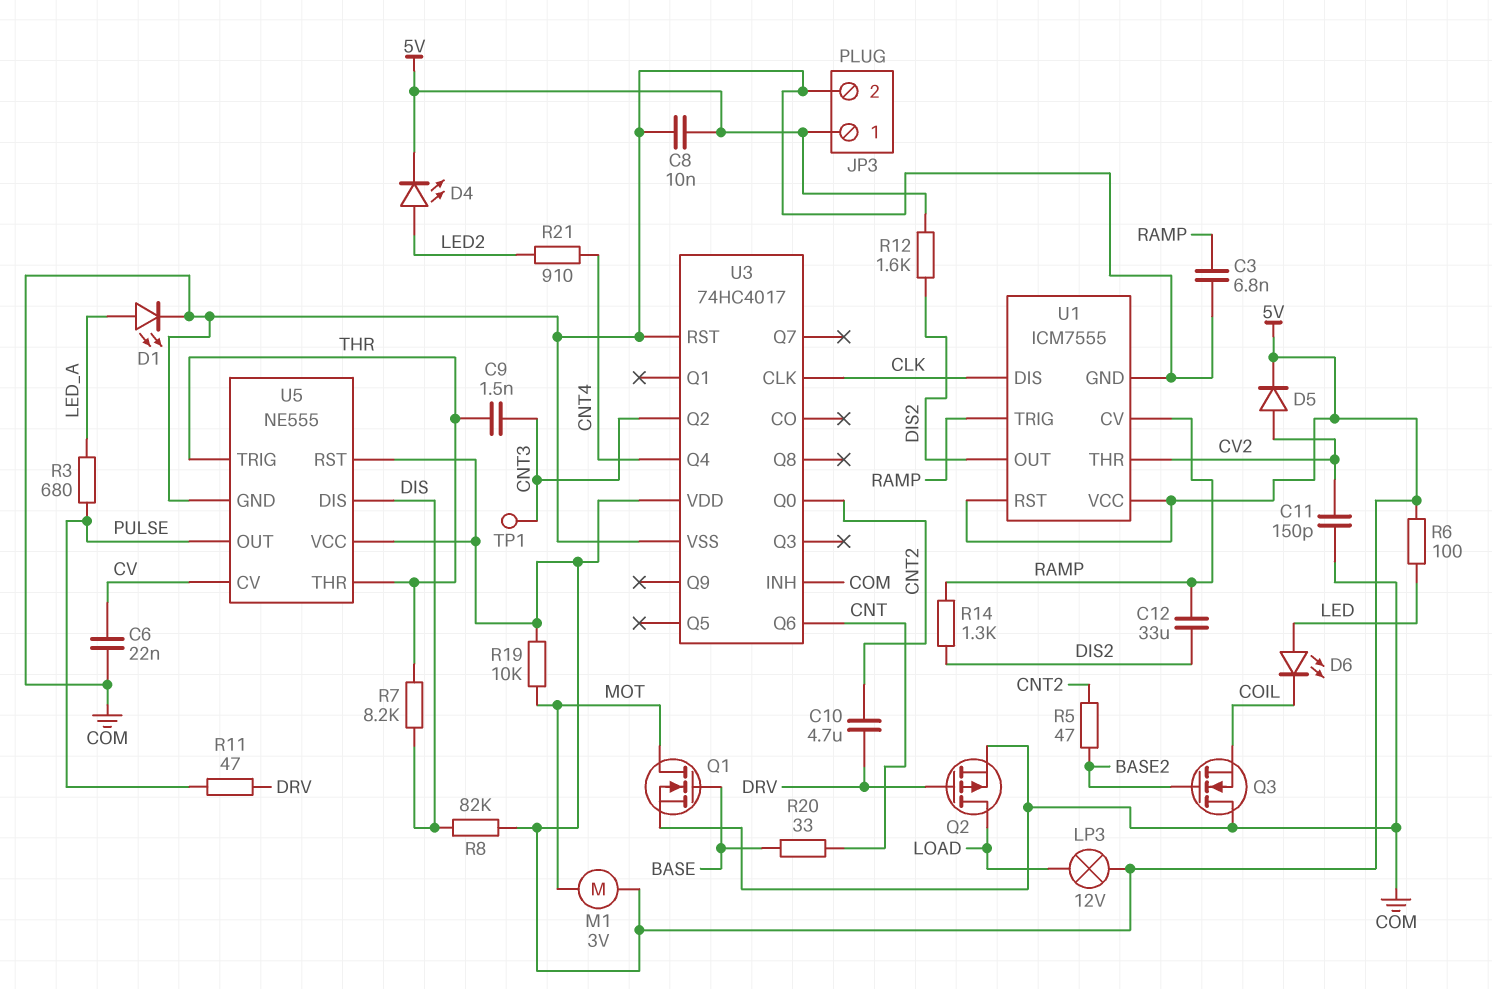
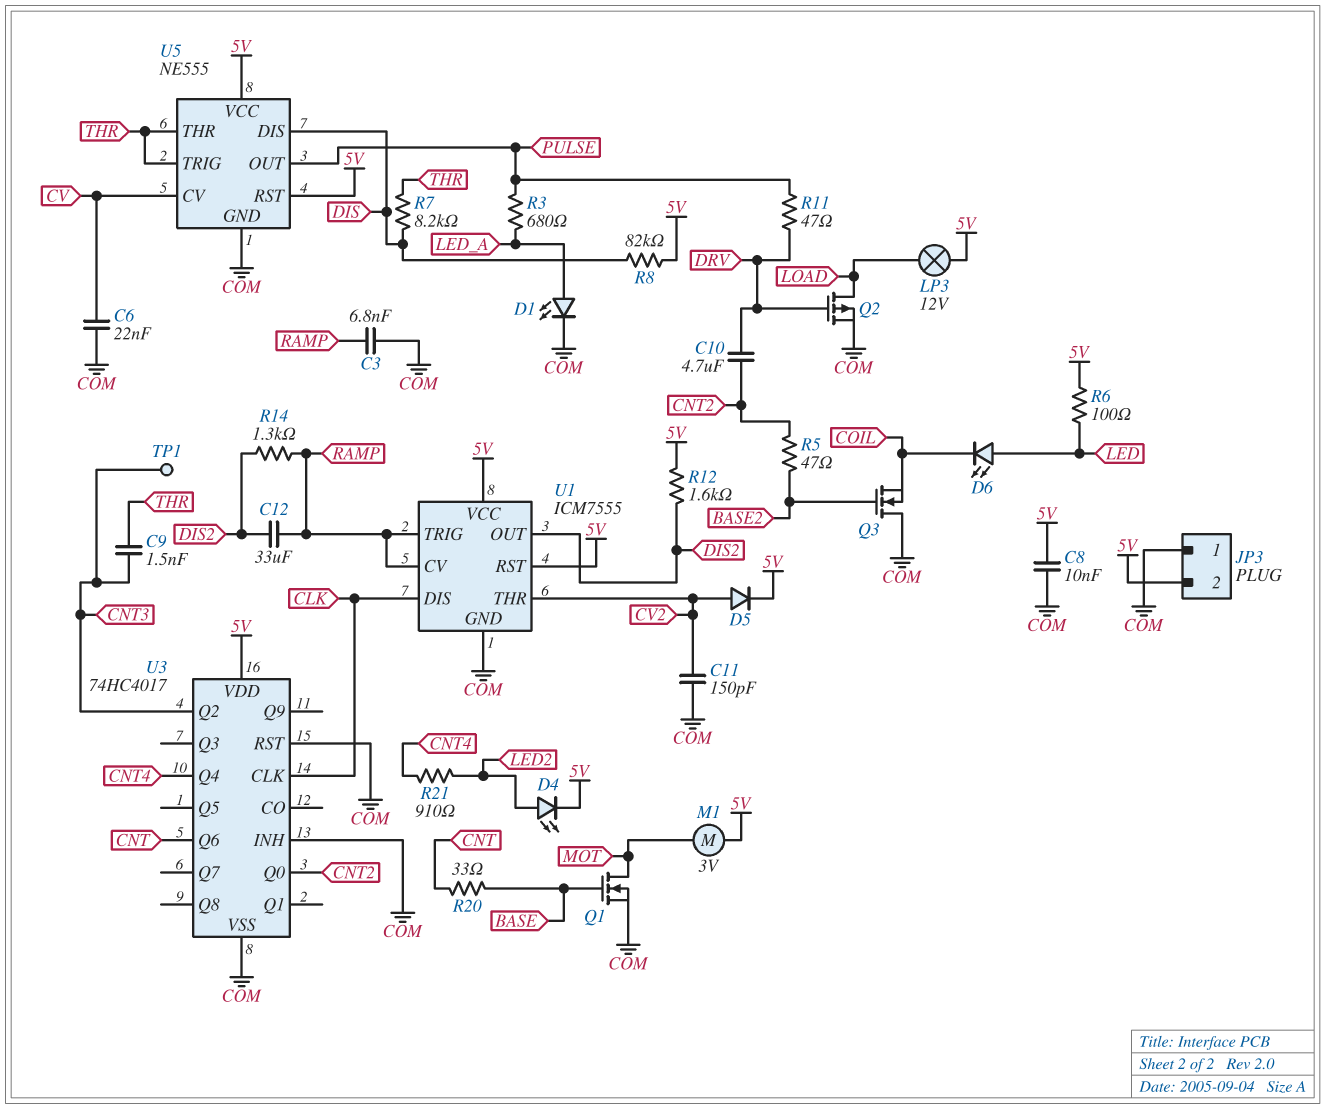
JP3 pin 1: 5V -> COM
JP3 pin 2: COM -> 5V
R19: 10k (5V, MOT) -> none

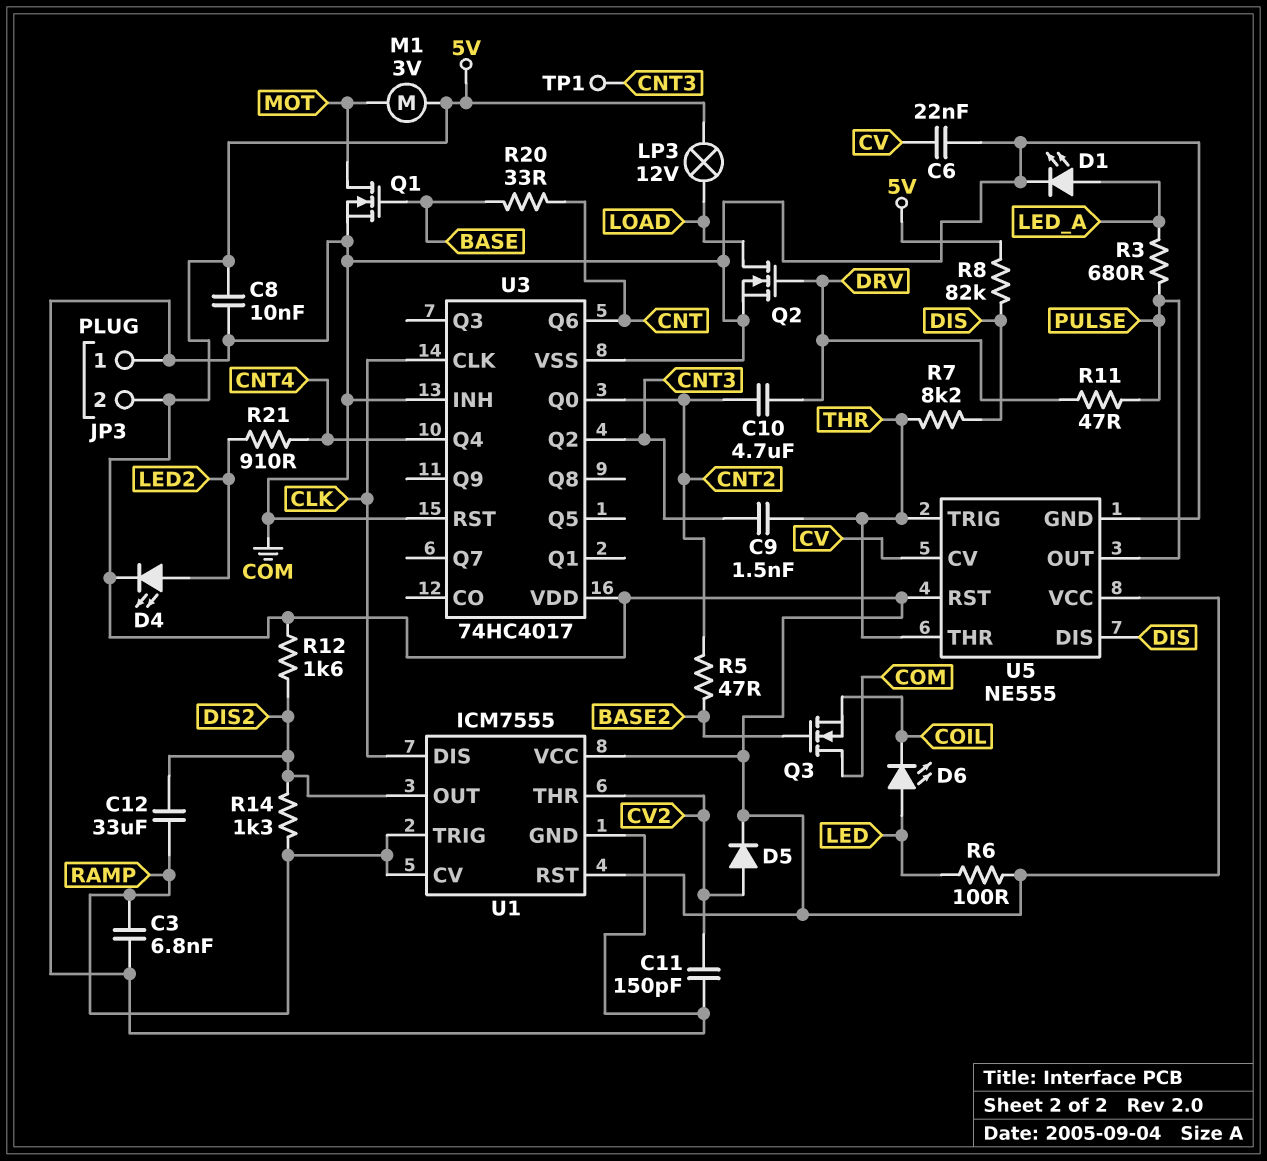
Q2: PMOS (G DRV, D LOAD, S COM) -> NMOS (G DRV, D LOAD, S COM)

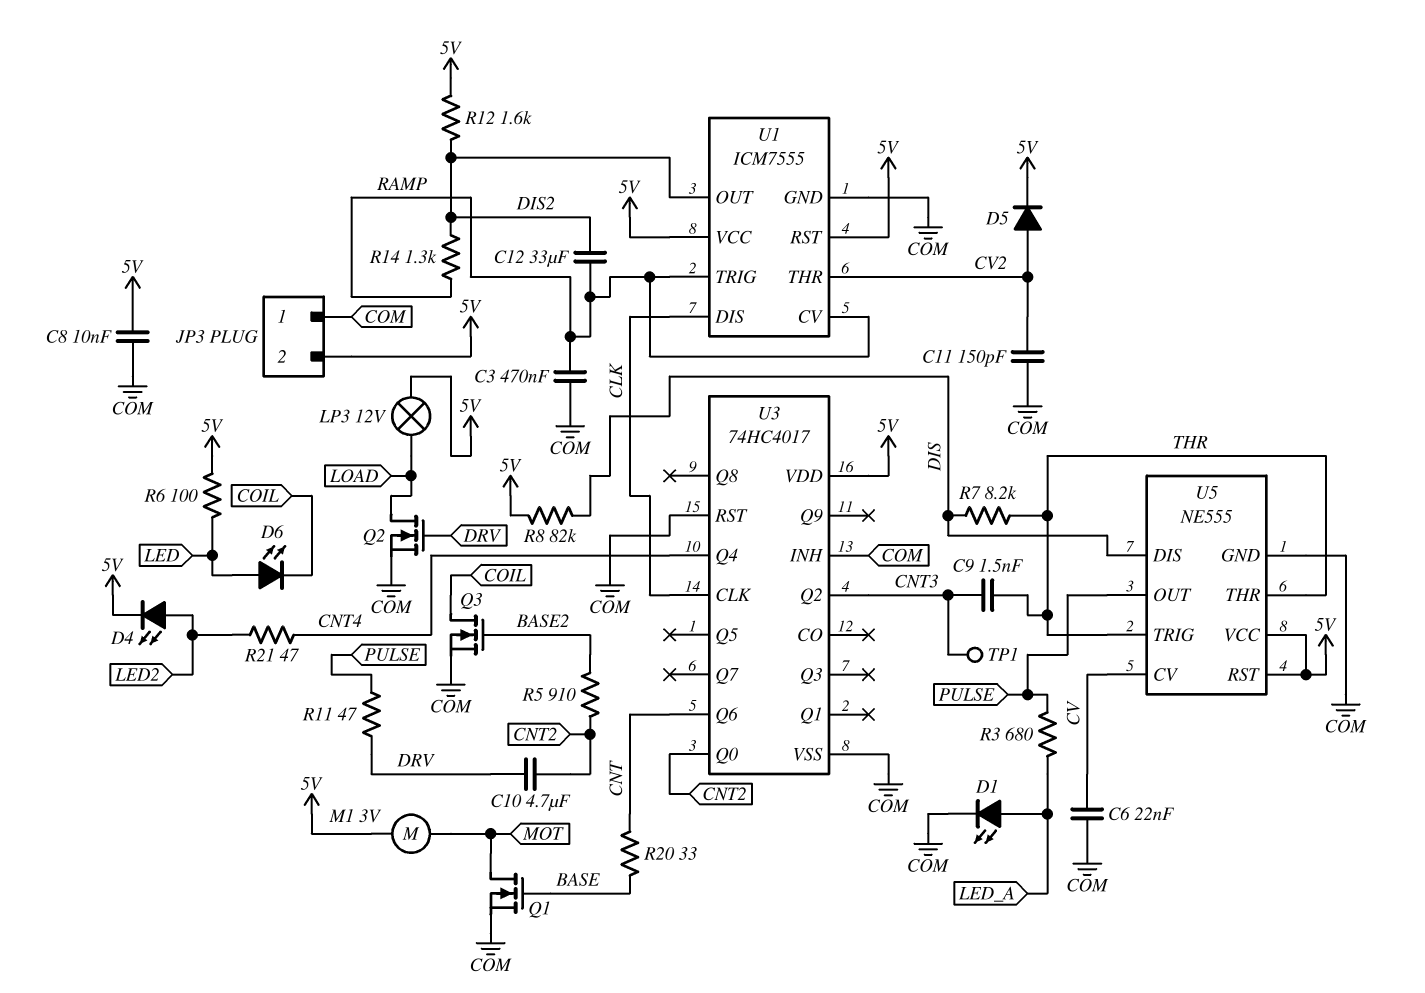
C3: 6.8nF (COM, RAMP) -> 470nF (COM, RAMP)
Q3: NMOS (G BASE2, D COM, S COIL) -> NMOS (G BASE2, D COIL, S COM)
R5: 47 (BASE2, CNT2) -> 910 (BASE2, CNT2)
R21: 910 (CNT4, LED2) -> 47 (CNT4, LED2)

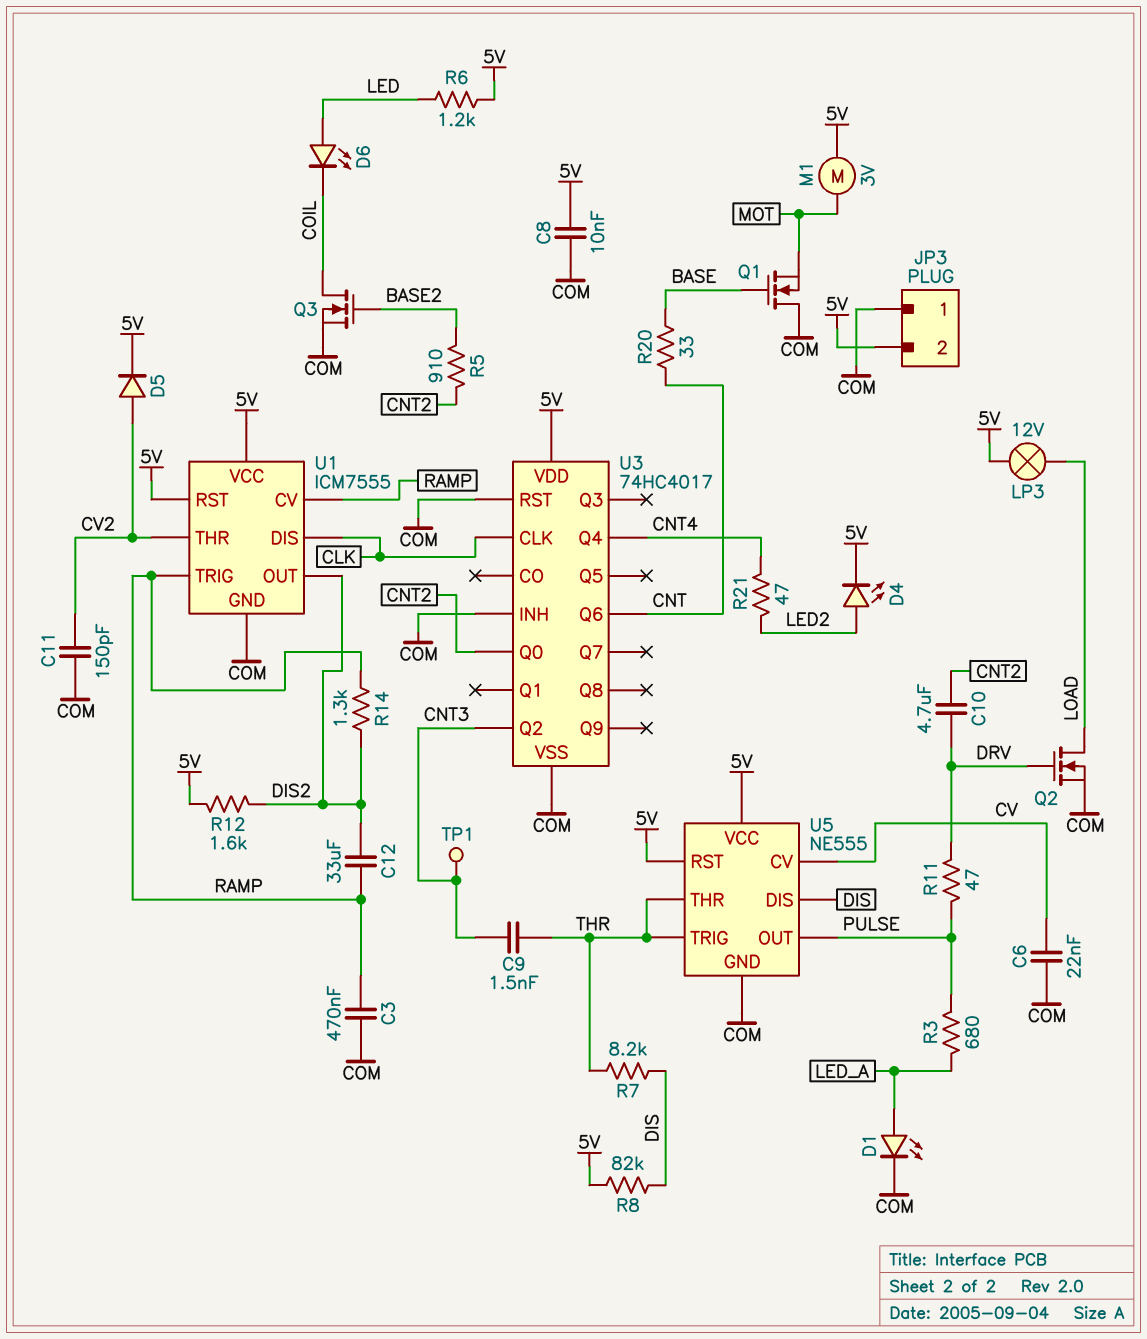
Q1: NMOS (G BASE, D MOT, S COM) -> NMOS (G BASE, D COM, S MOT)
R6: 100 (5V, LED) -> 1.2k (5V, LED)

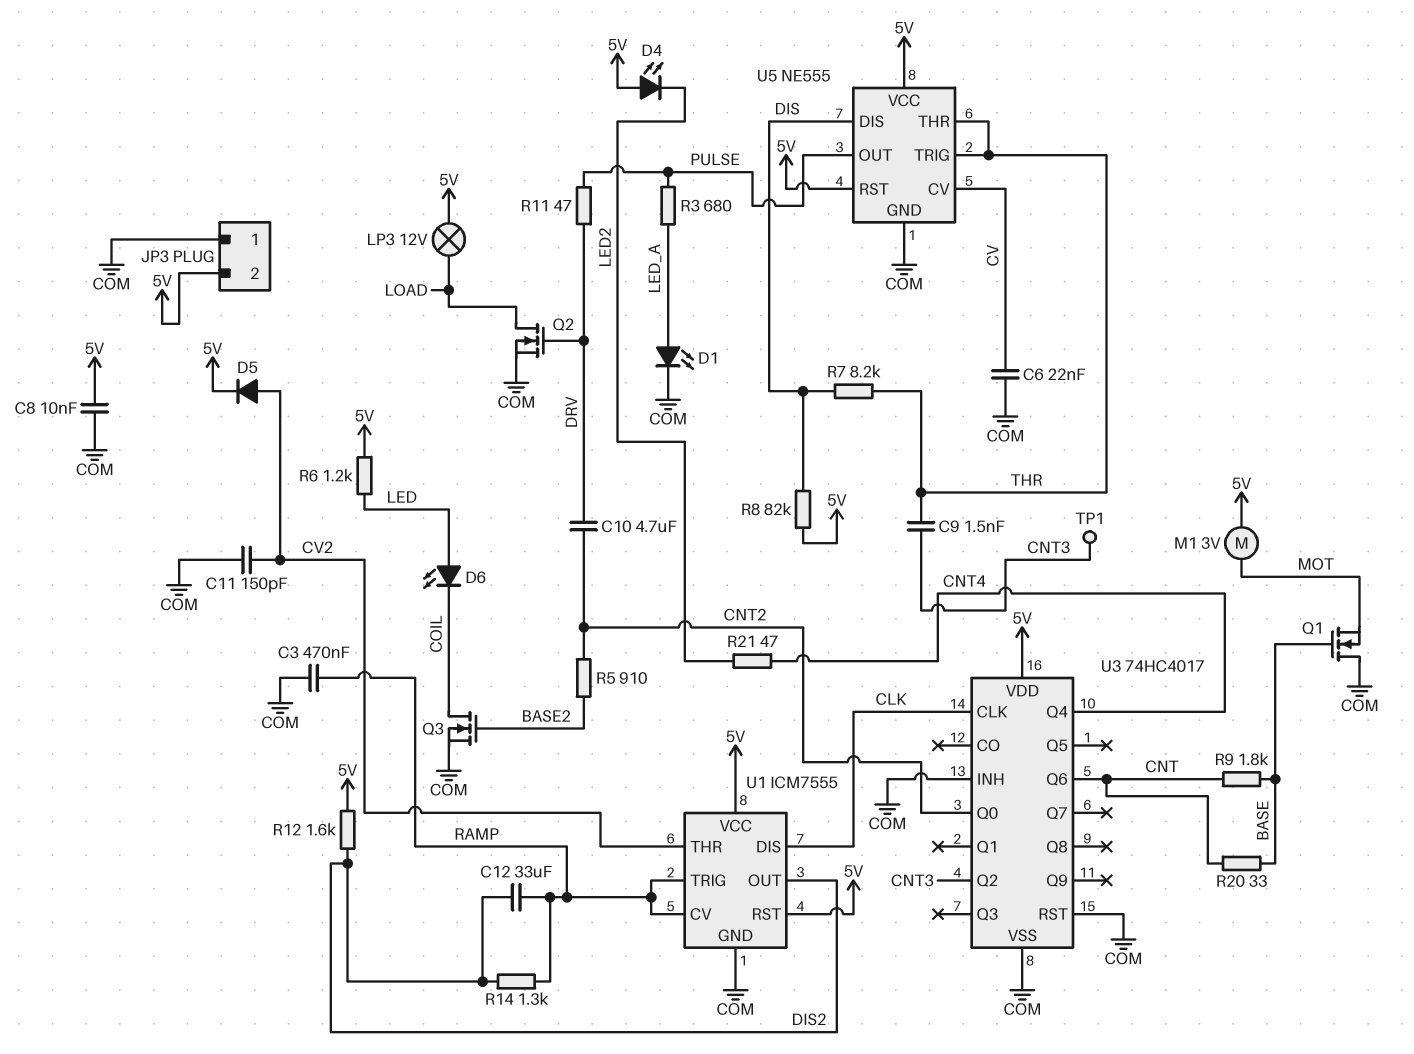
D4: LED (A LED2, K 5V) -> LED (A 5V, K LED2)
R9: none -> 1.8k (BASE, CNT)

